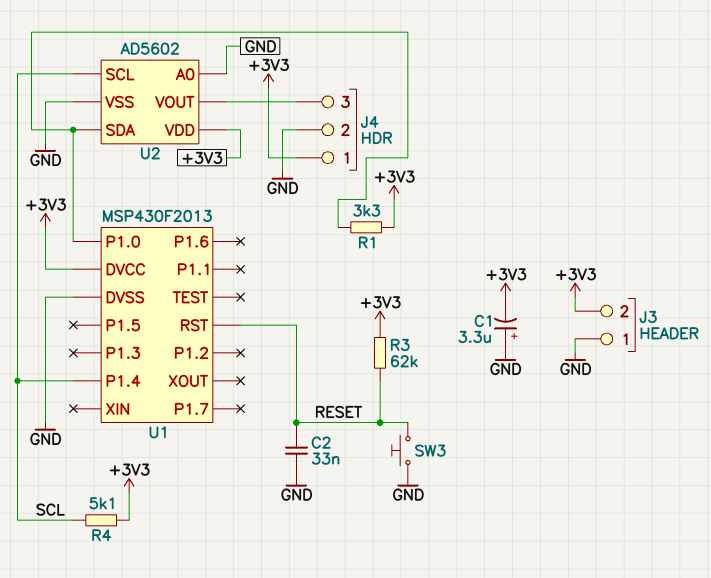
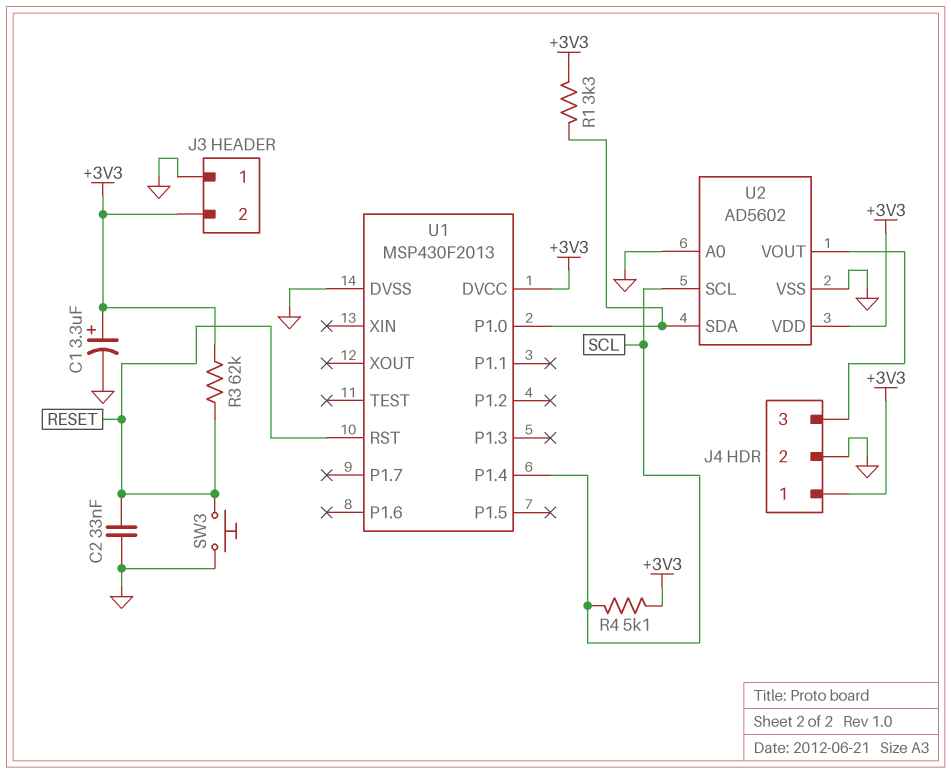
C1: 3.3uF (plus GND, minus +3V3) -> 3.3uF (plus +3V3, minus GND)

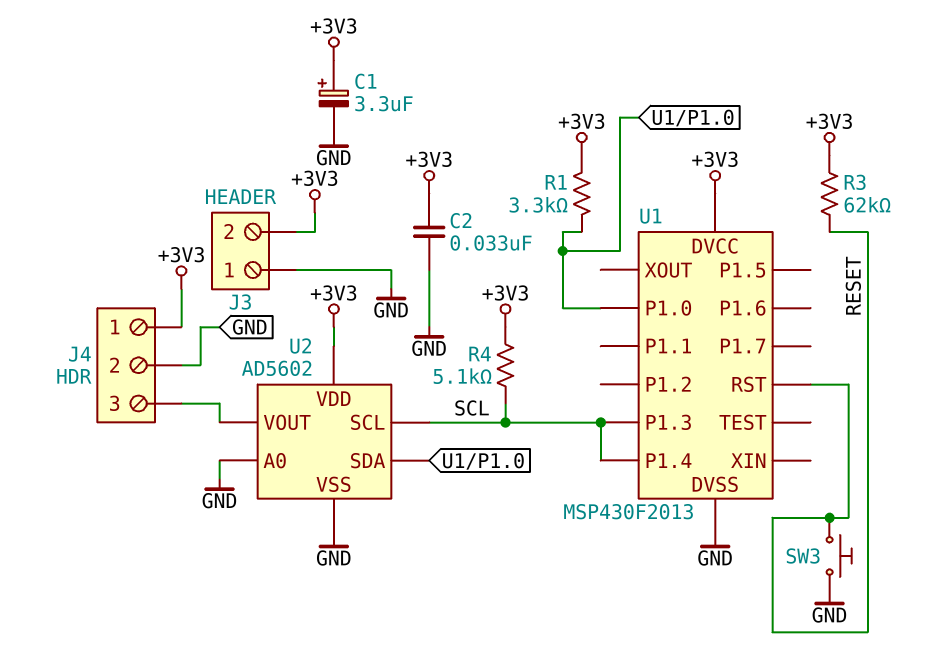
C2: 33nF (GND, RESET) -> 33nF (+3V3, GND)
U1 pin P1.3: none -> SCL

